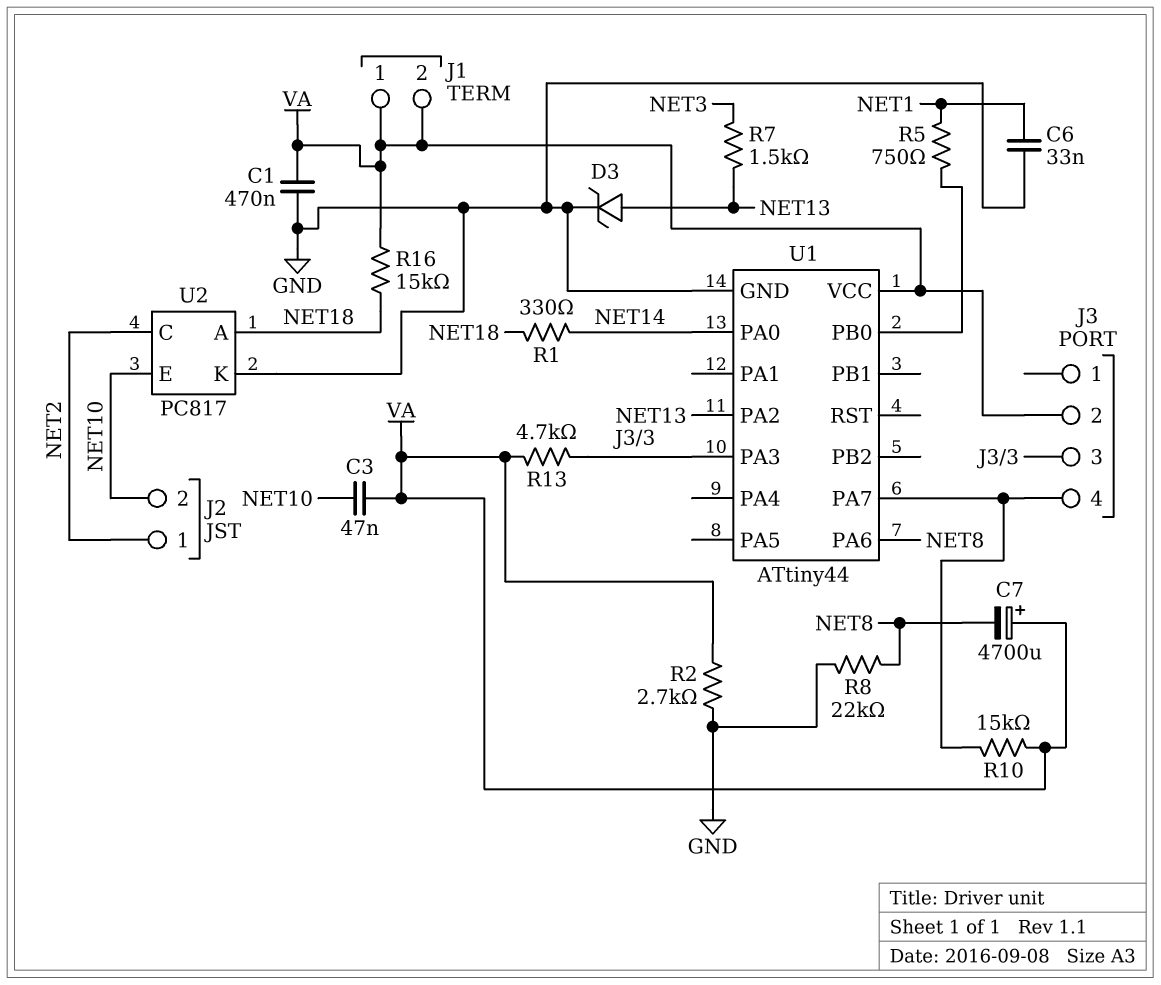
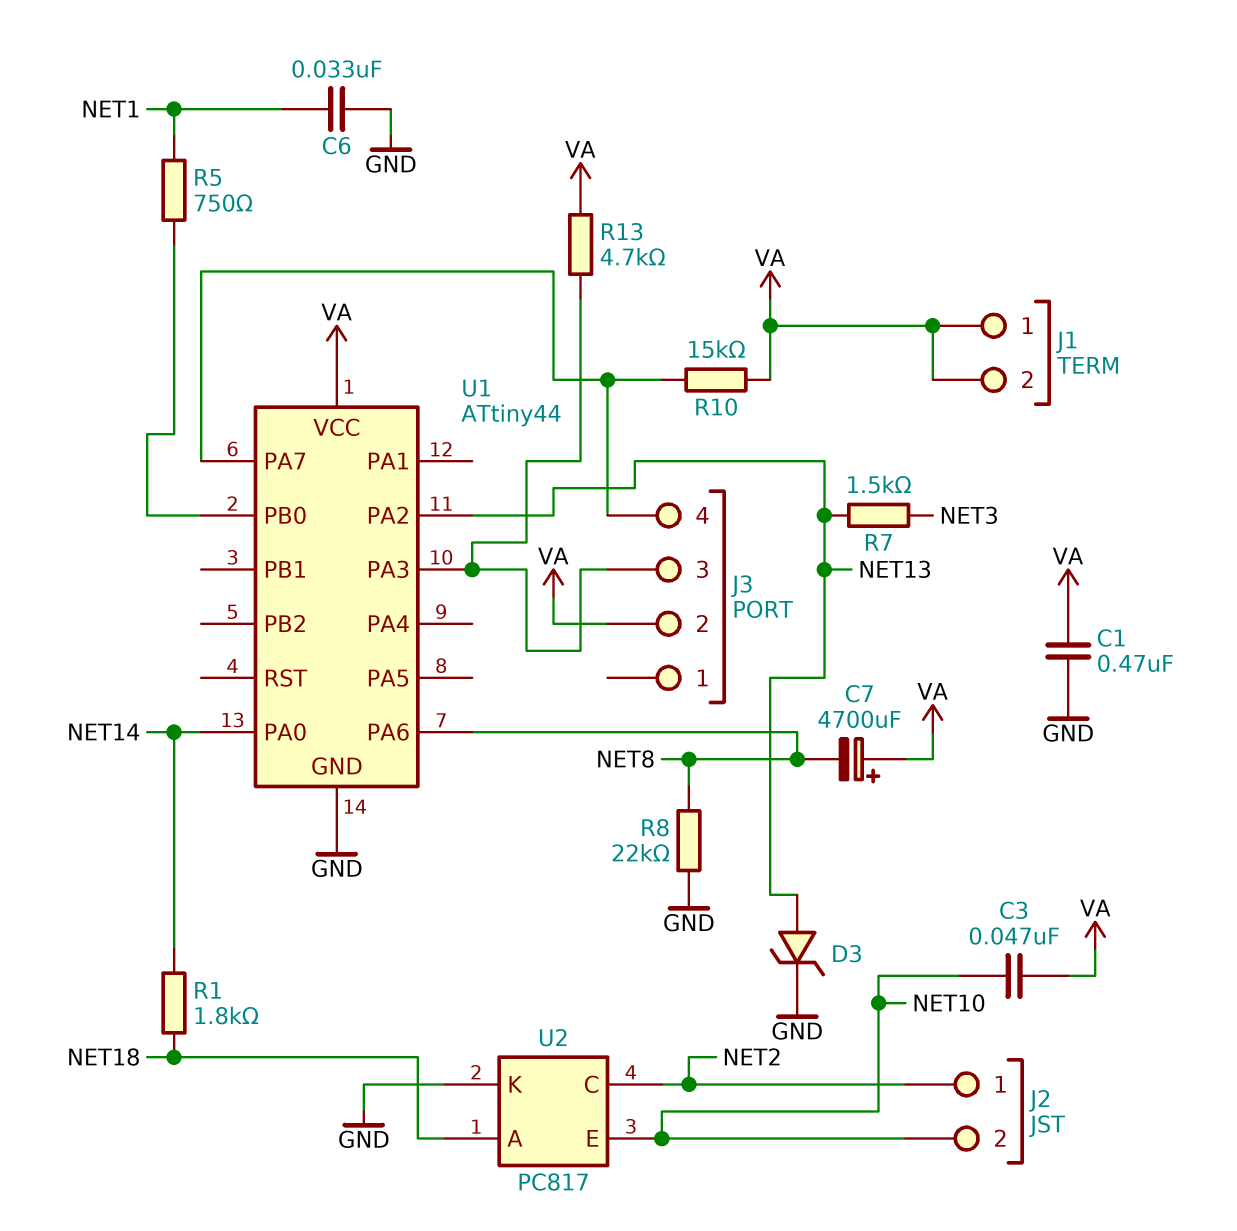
R1: 330 (NET14, NET18) -> 1.8k (NET14, NET18)
R2: 2.7k (GND, VA) -> none
R16: 15k (NET18, VA) -> none

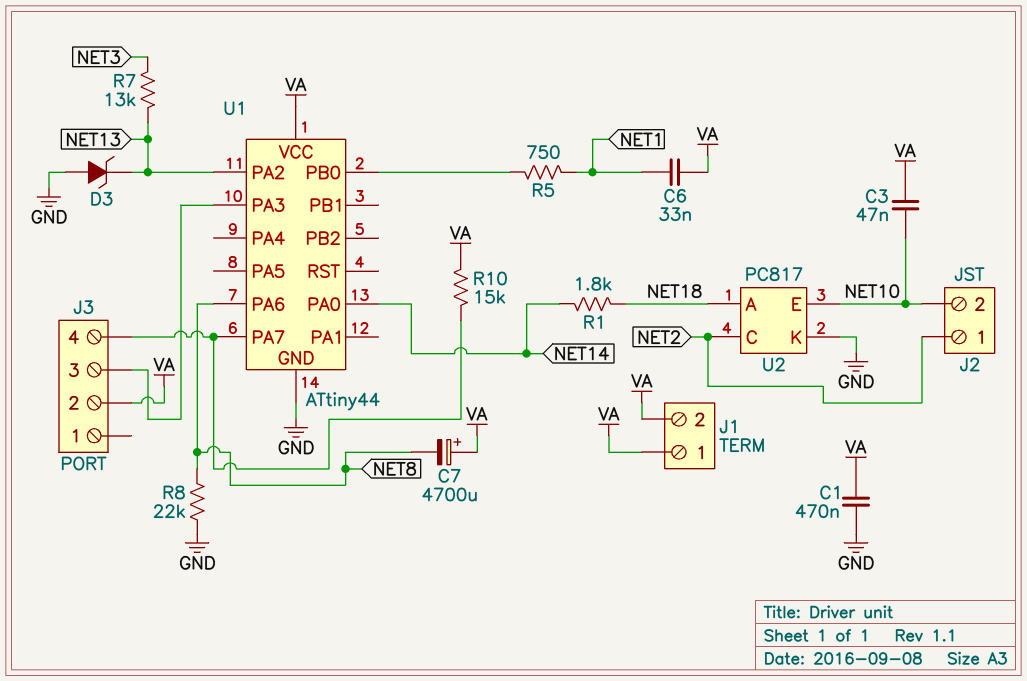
C6: 33nF (GND, NET1) -> 33nF (NET1, VA)
D3: zener (A NET13, K GND) -> zener (A GND, K NET13)
R7: 1.5k (NET3, NET13) -> 13k (NET3, NET13)
R13: 4.7k (J3/3, VA) -> none

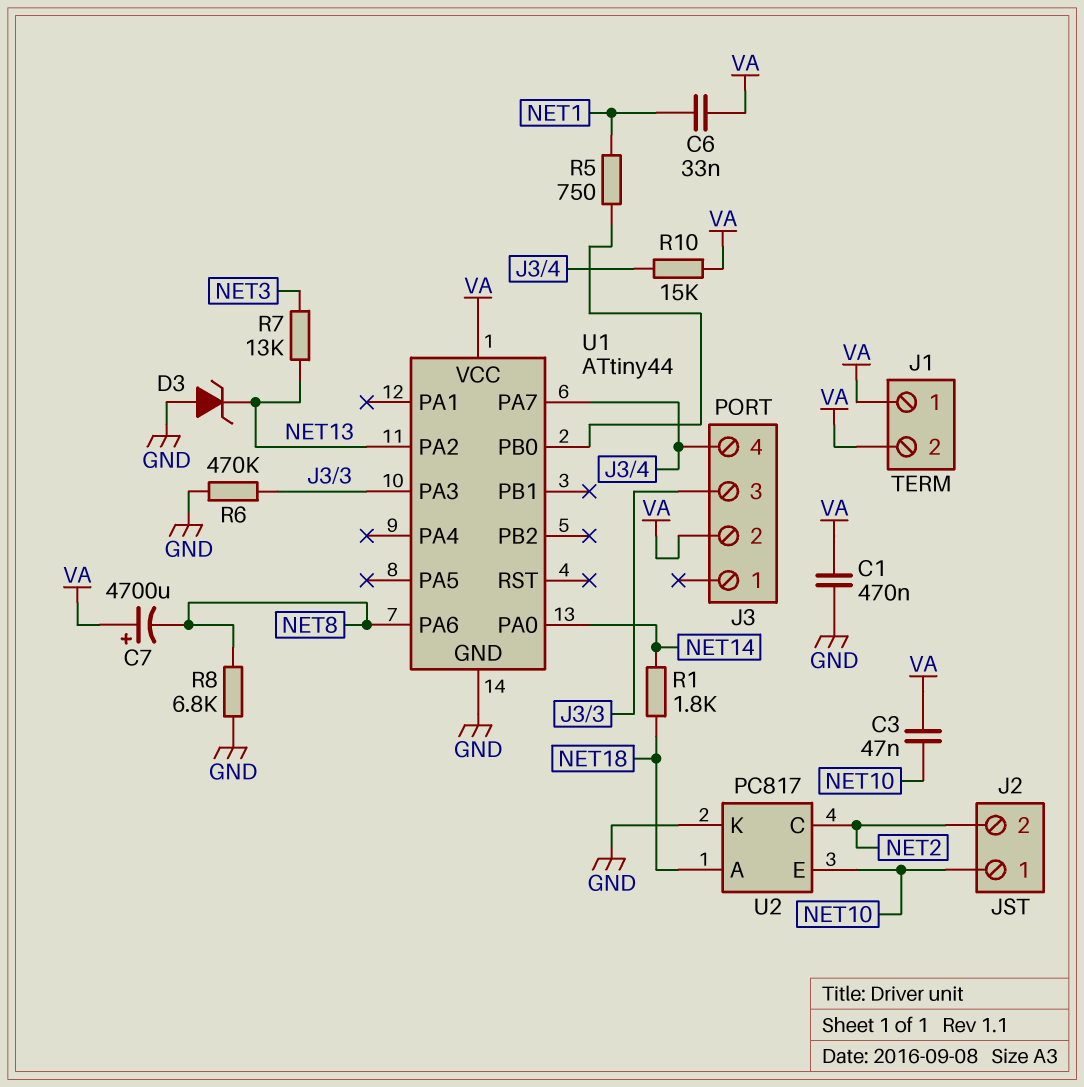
J2 pin 1: NET2 -> NET10
J2 pin 2: NET10 -> NET2
R6: none -> 470k (GND, J3/3)
R8: 22k (GND, NET8) -> 6.8k (GND, NET8)

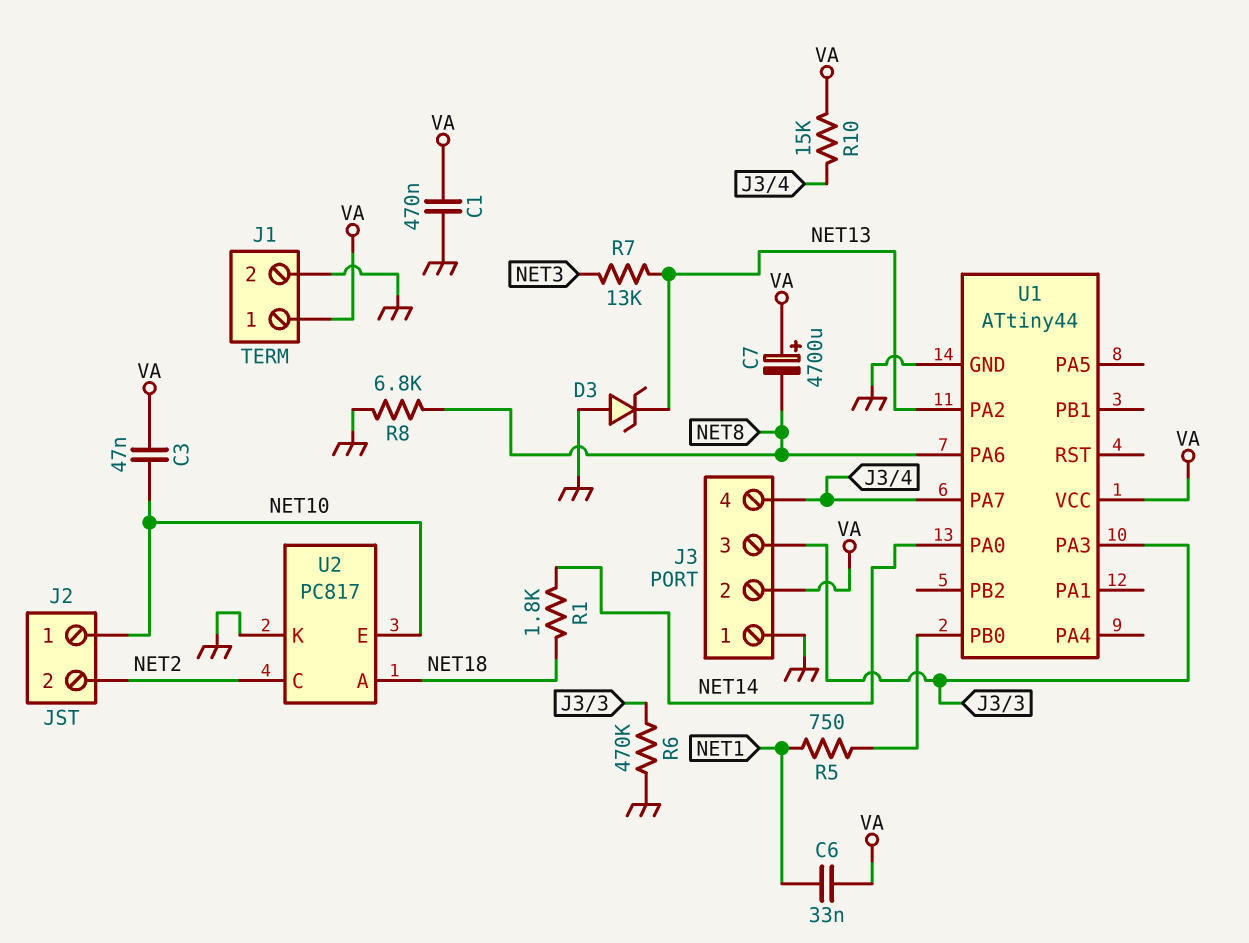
J1 pin 2: VA -> GND
J3 pin 1: none -> GND

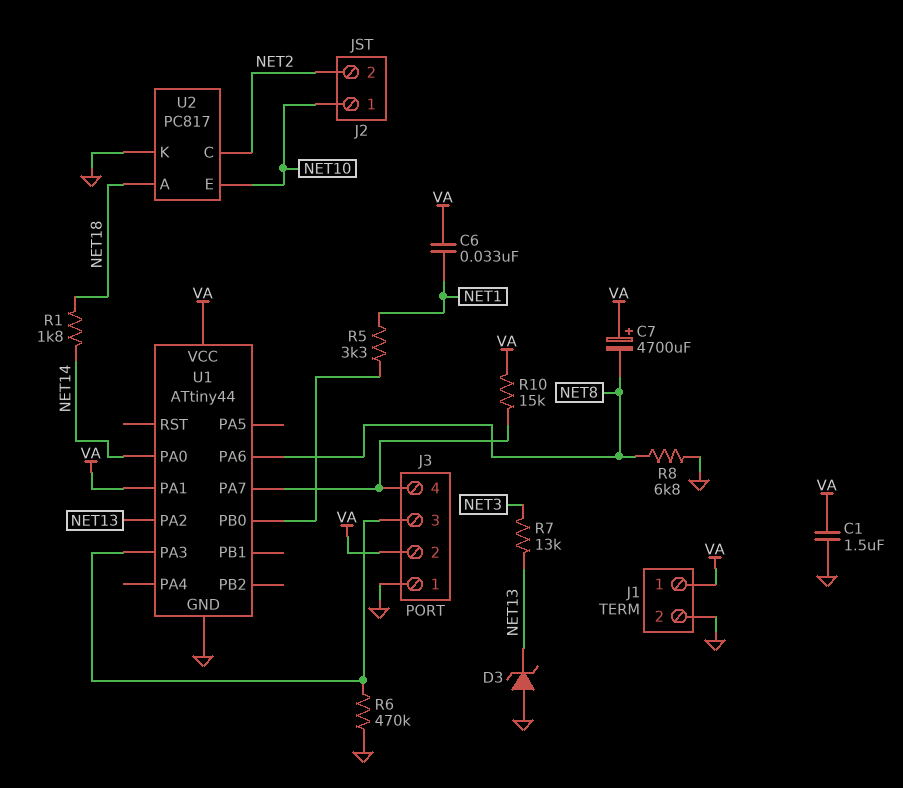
C1: 470nF (GND, VA) -> 1.5uF (GND, VA)
C3: 47nF (NET10, VA) -> none
R5: 750 (NET1, U1/PB0) -> 3.3k (NET1, U1/PB0)
U1 pin PA1: none -> VA

